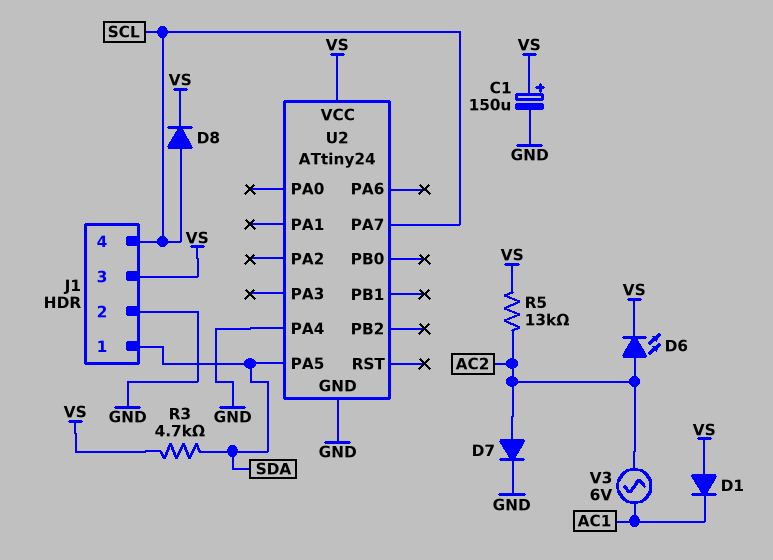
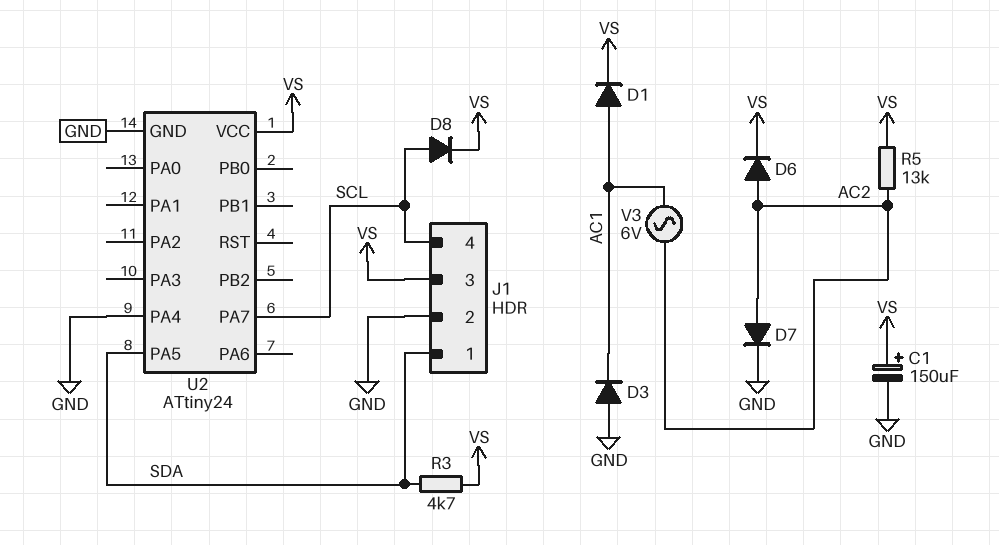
D1: diode (A VS, K AC1) -> diode (A AC1, K VS)
D3: none -> diode (A GND, K AC1)
D6: LED (A AC2, K VS) -> diode (A AC2, K VS)

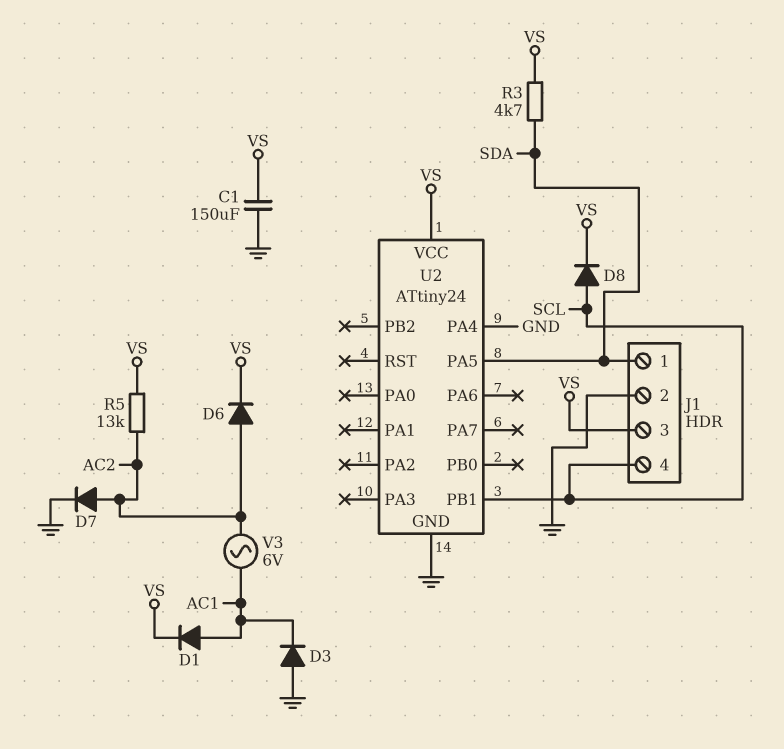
C1: 150uF (plus VS, minus GND) -> 150uF (GND, VS)
U2 pin PA7: SCL -> none
U2 pin PB1: none -> SCL

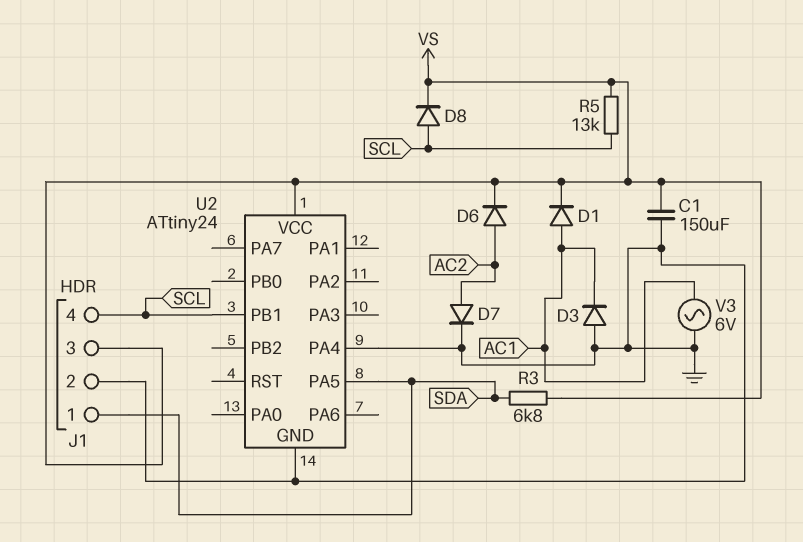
R3: 4.7k (SDA, VS) -> 6.8k (SDA, VS)
R5: 13k (AC2, VS) -> 13k (SCL, VS)
V3: AC 6V (AC1, AC2) -> AC 6V (AC1, GND)

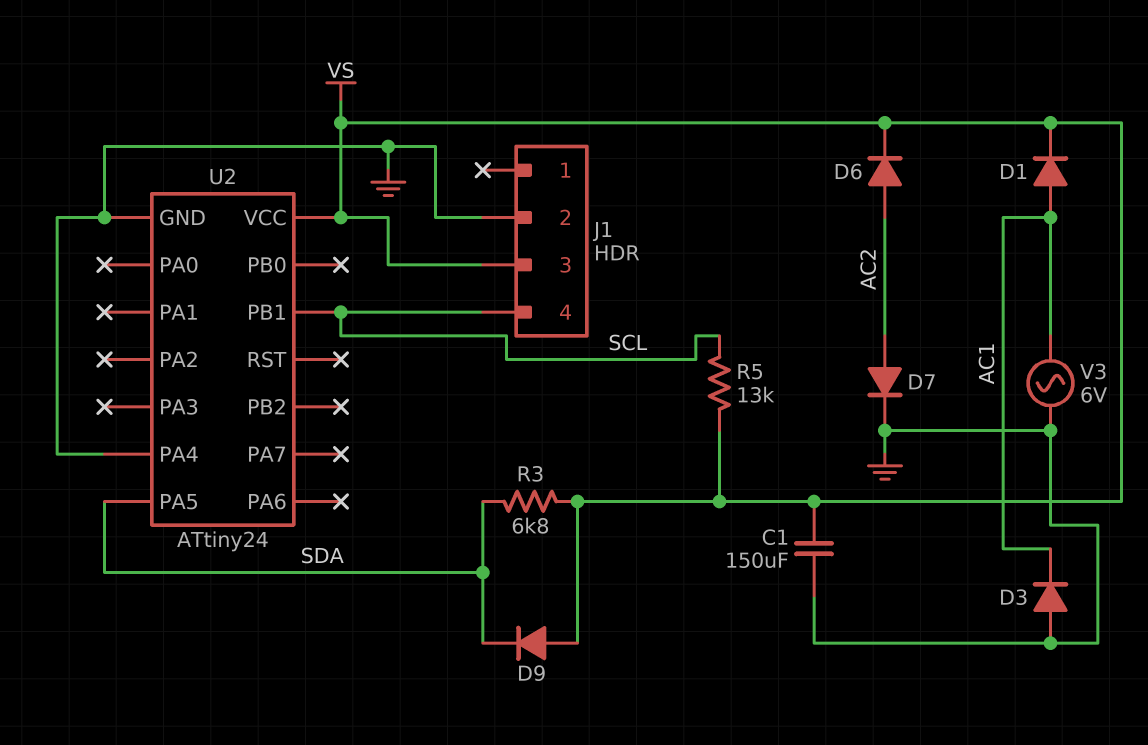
D8: diode (A SCL, K VS) -> none
D9: none -> diode (A VS, K SDA)
J1 pin 1: SDA -> none

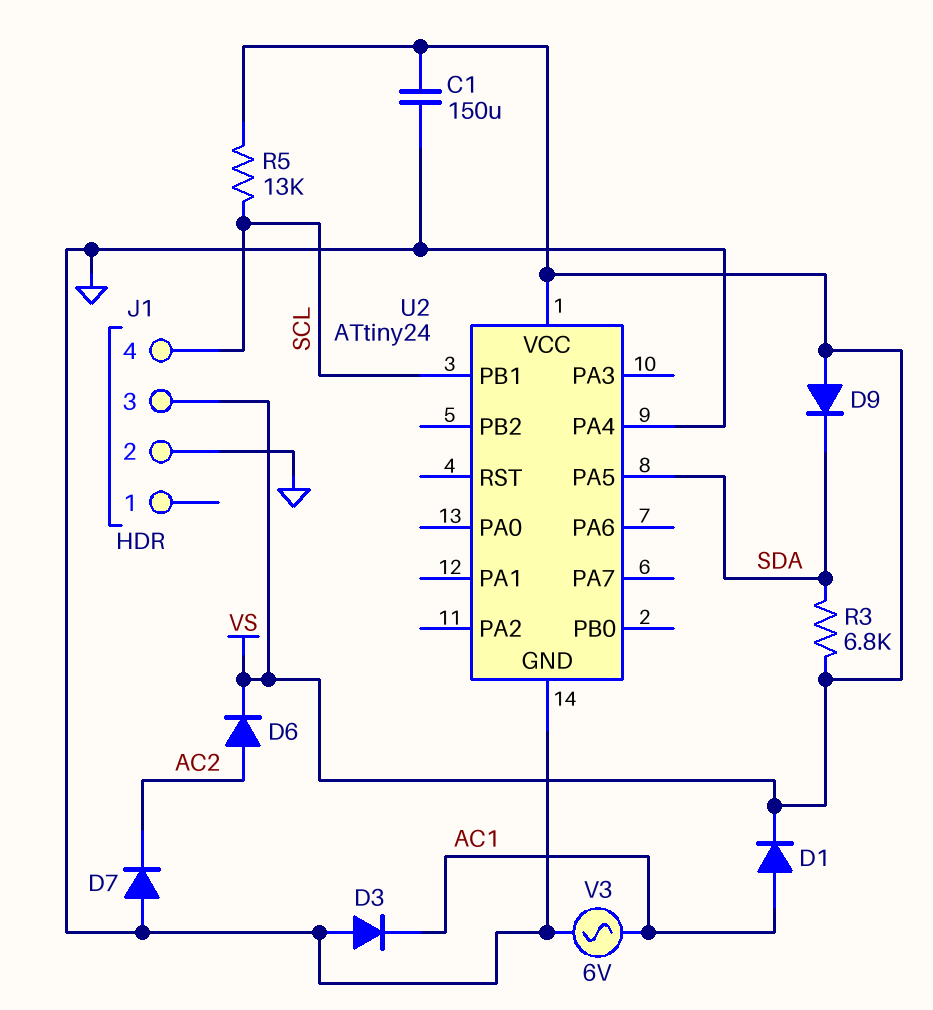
D7: diode (A AC2, K GND) -> diode (A GND, K AC2)

